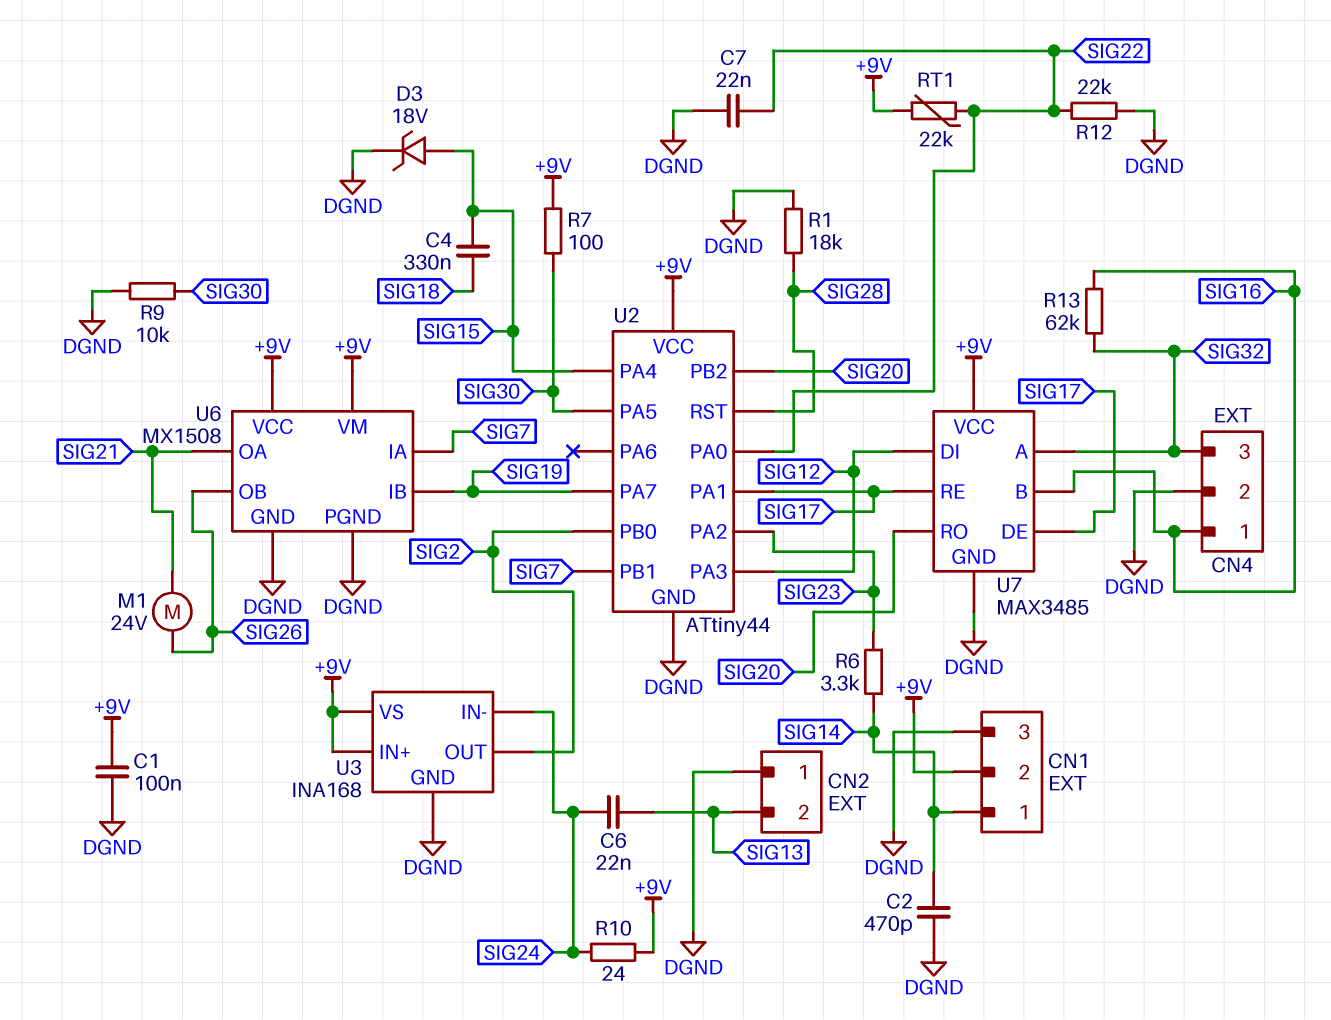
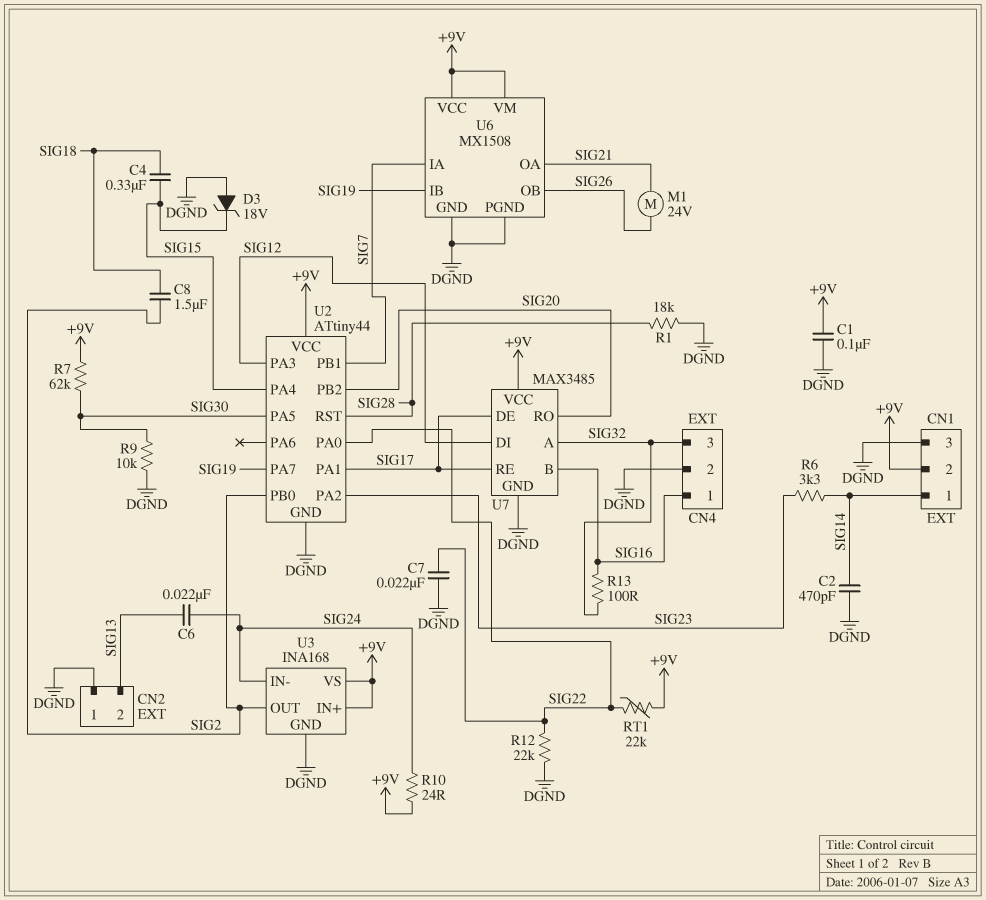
C8: none -> 1.5uF (SIG2, SIG18)
D3: zener 18V (A SIG15, K DGND) -> zener 18V (A DGND, K SIG15)
R7: 100 (+9V, SIG30) -> 62k (+9V, SIG30)
R13: 62k (SIG16, SIG32) -> 100 (SIG16, SIG32)

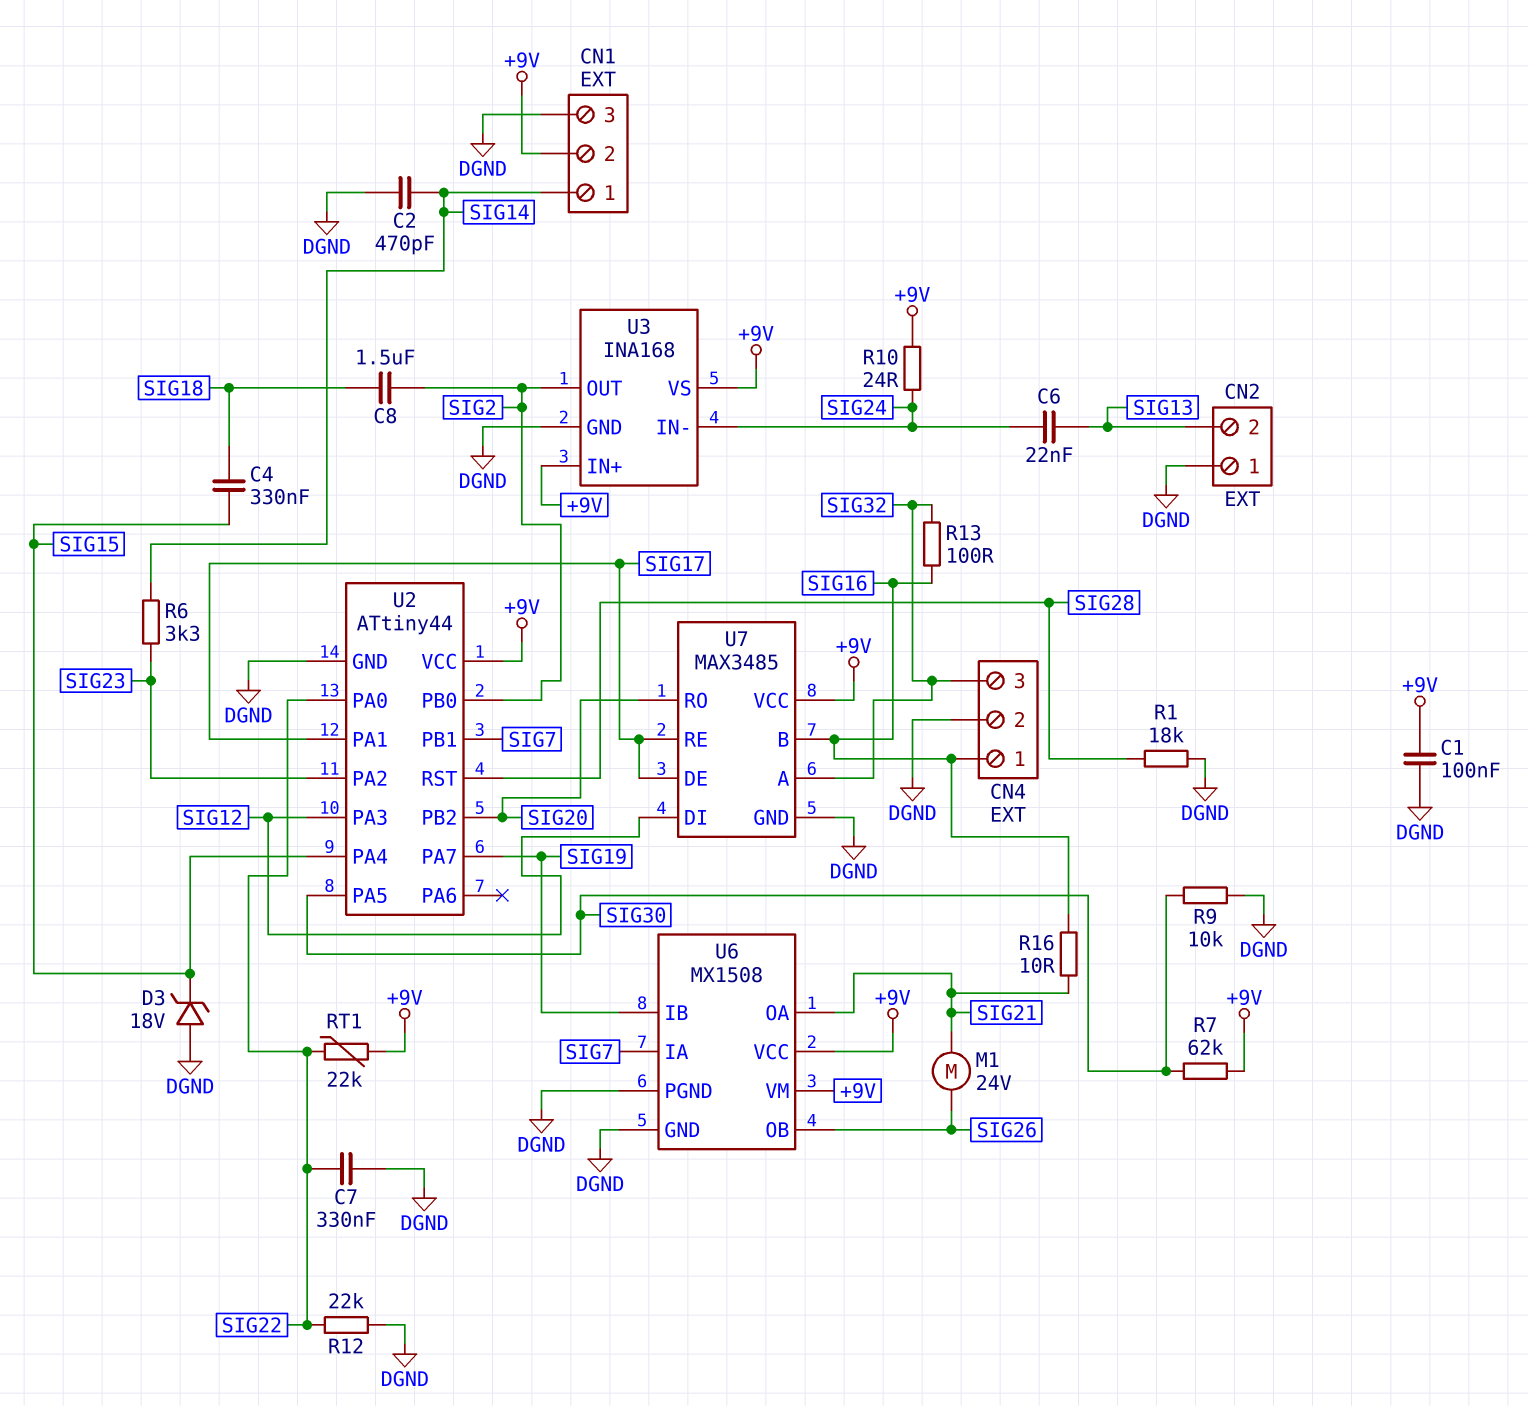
C7: 22nF (DGND, SIG22) -> 330nF (DGND, SIG22)
R16: none -> 10 (SIG16, SIG21)

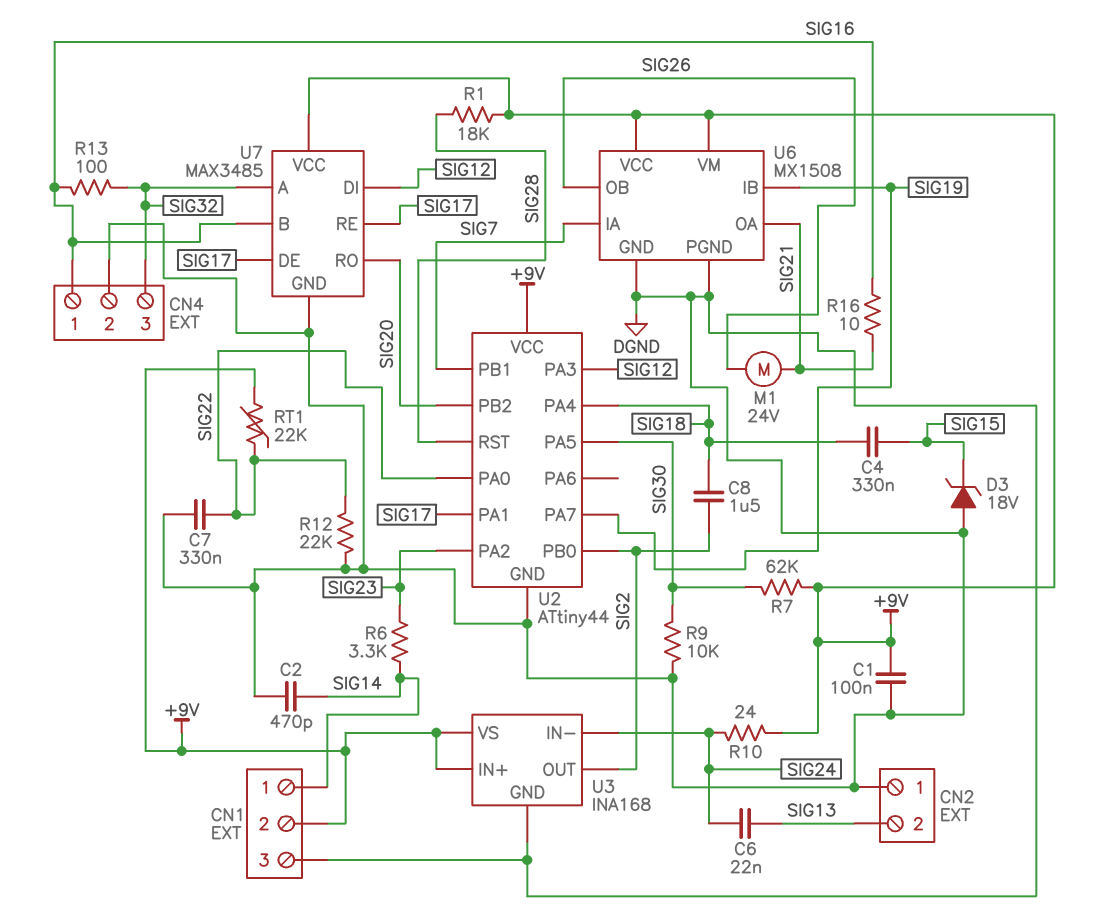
R1: 18k (DGND, SIG28) -> 18k (+9V, SIG28)
U2 pin PA4: SIG15 -> SIG18

